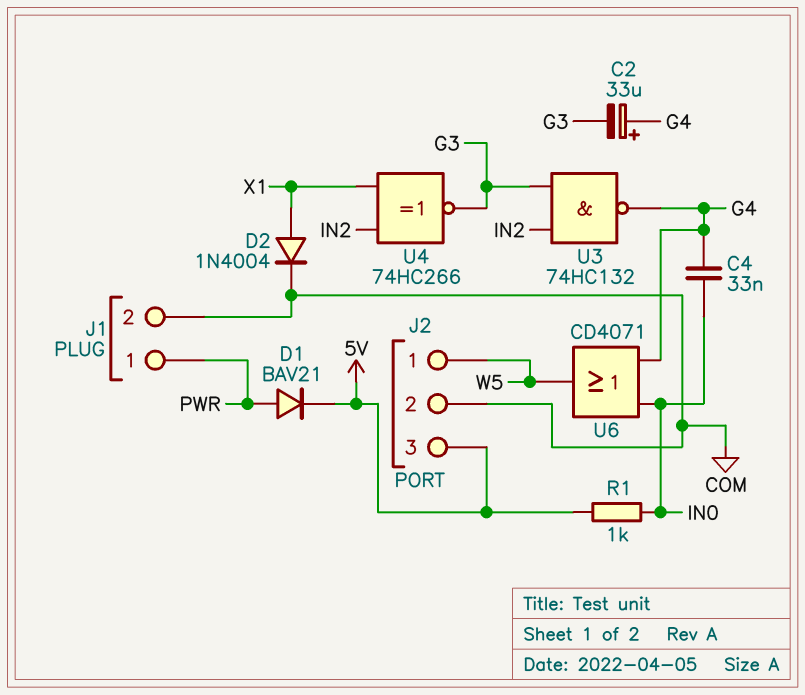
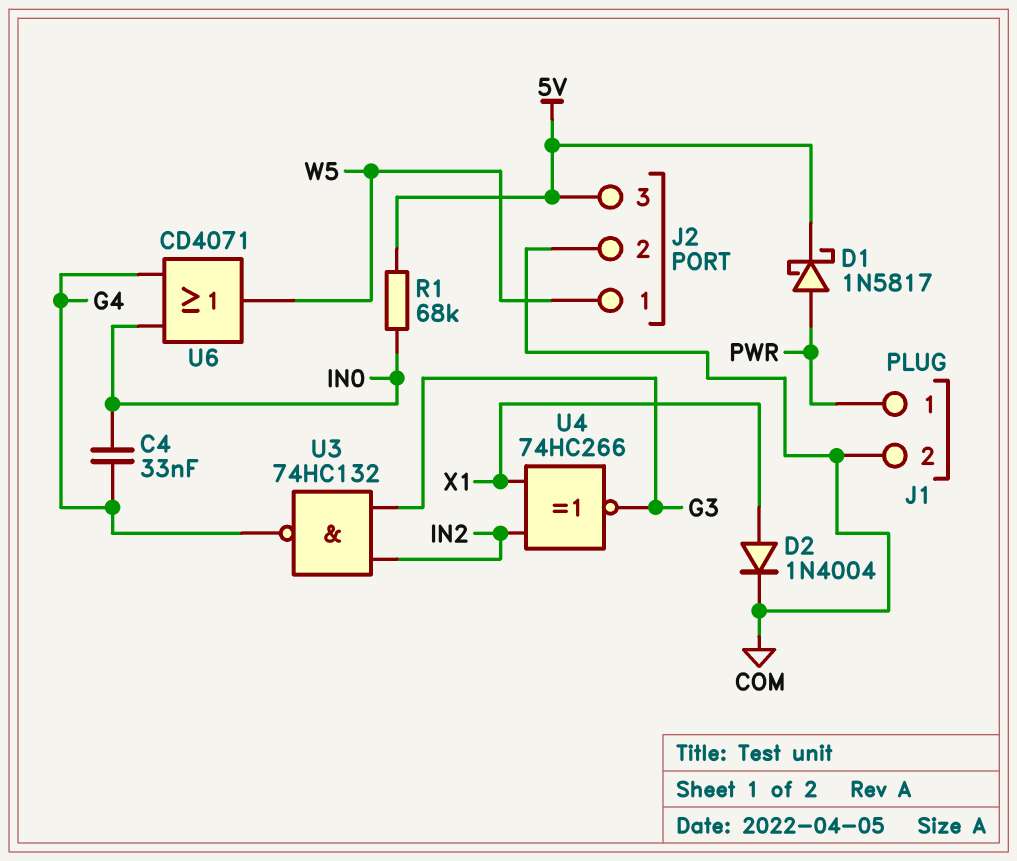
C2: 33uF (plus G4, minus G3) -> none
D1: diode BAV21 (A PWR, K 5V) -> schottky 1N5817 (A PWR, K 5V)
R1: 1k (5V, IN0) -> 68k (5V, IN0)

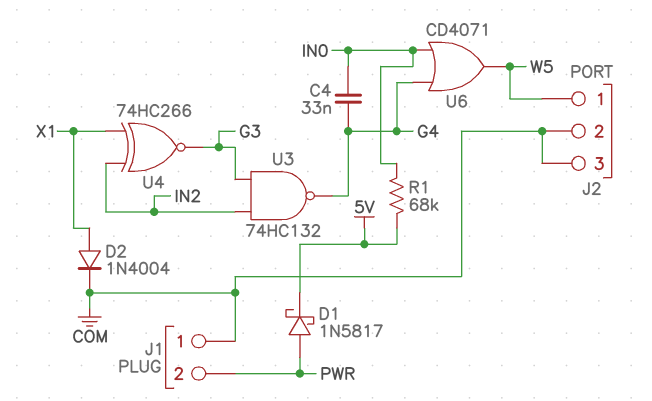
J1 pin 1: PWR -> COM
J1 pin 2: COM -> PWR
J2 pin 3: 5V -> COM

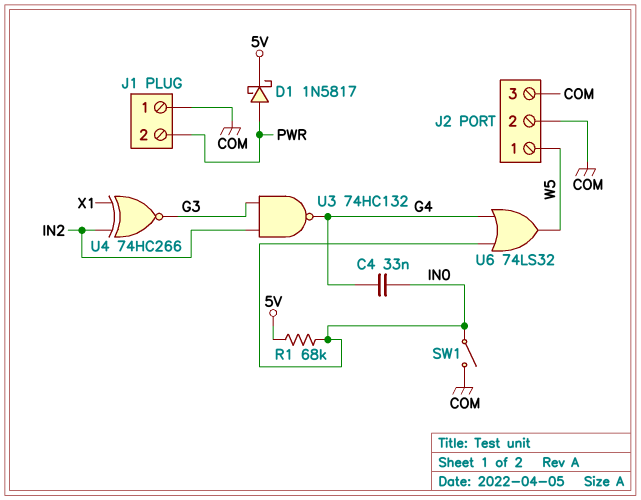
D2: diode 1N4004 (A X1, K COM) -> none
SW1: none -> switch (COM, IN0)
U6: OR CD4071 (in G4, in IN0, out W5) -> OR 74LS32 (in G4, in IN0, out W5)

